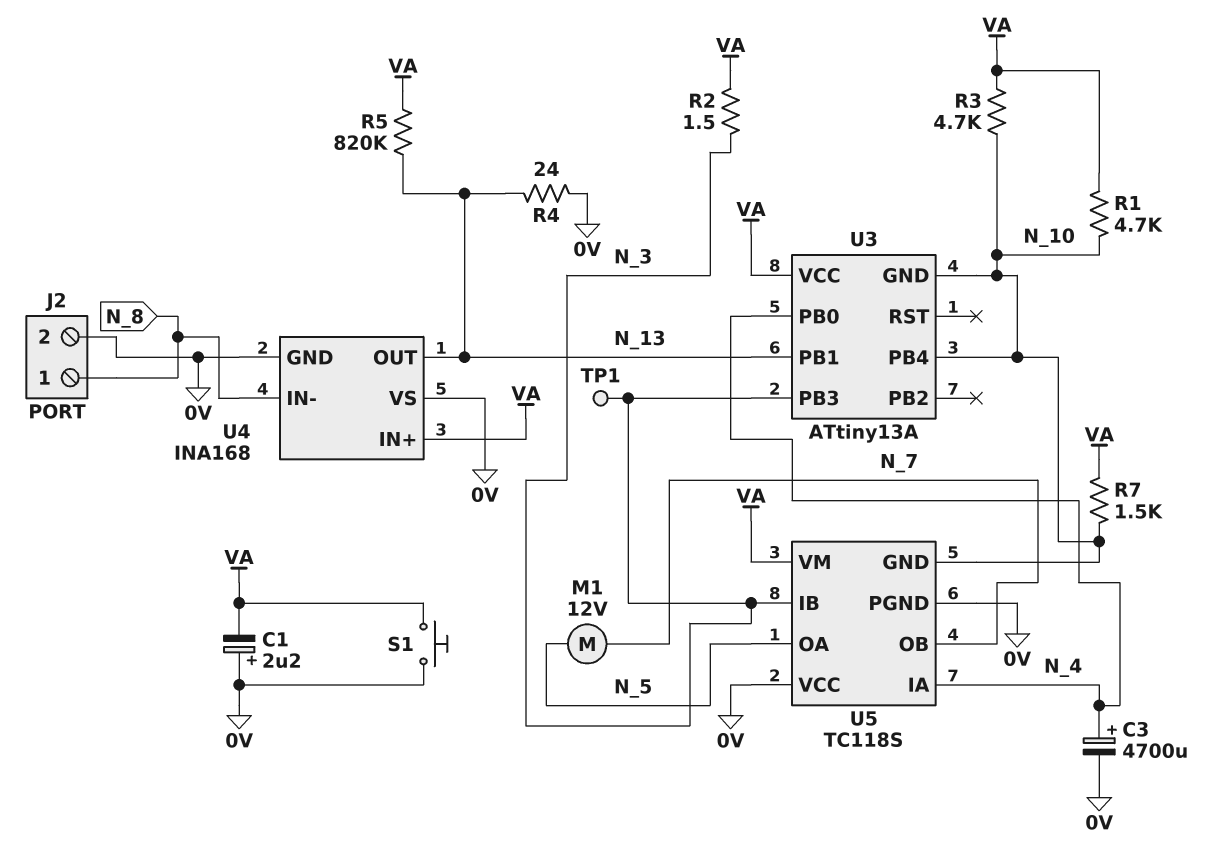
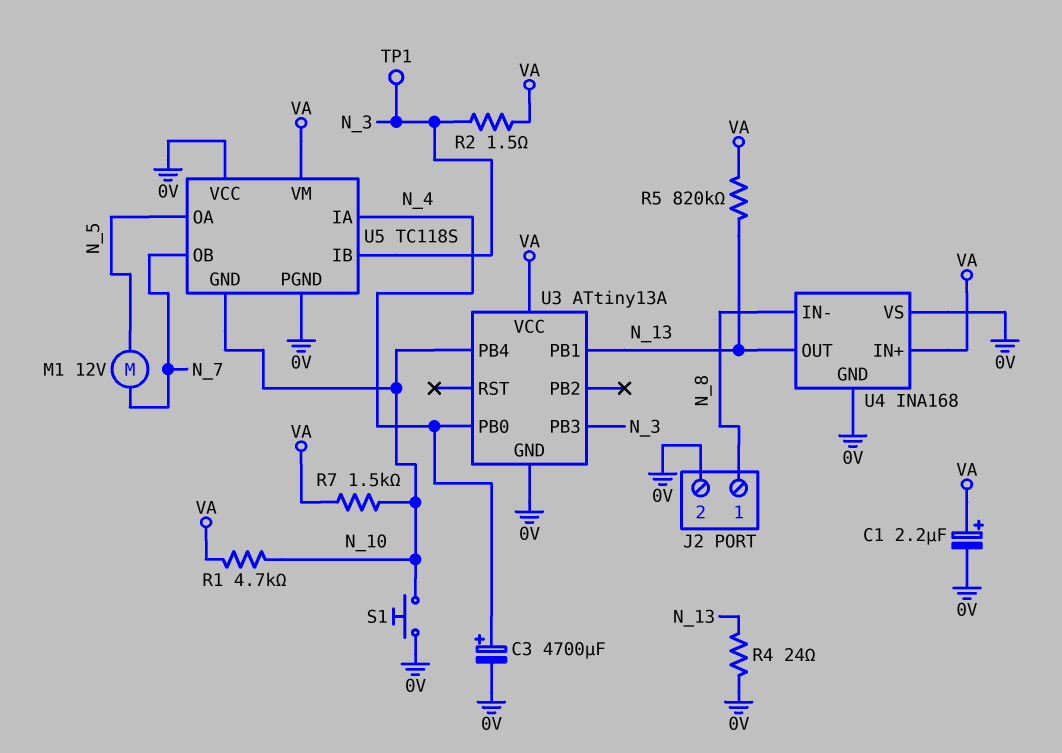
C1: 2.2uF (plus 0V, minus VA) -> 2.2uF (plus VA, minus 0V)
R3: 4.7k (N_10, VA) -> none
S1: button (0V, VA) -> button (0V, N_10)
U3 pin GND: N_10 -> 0V

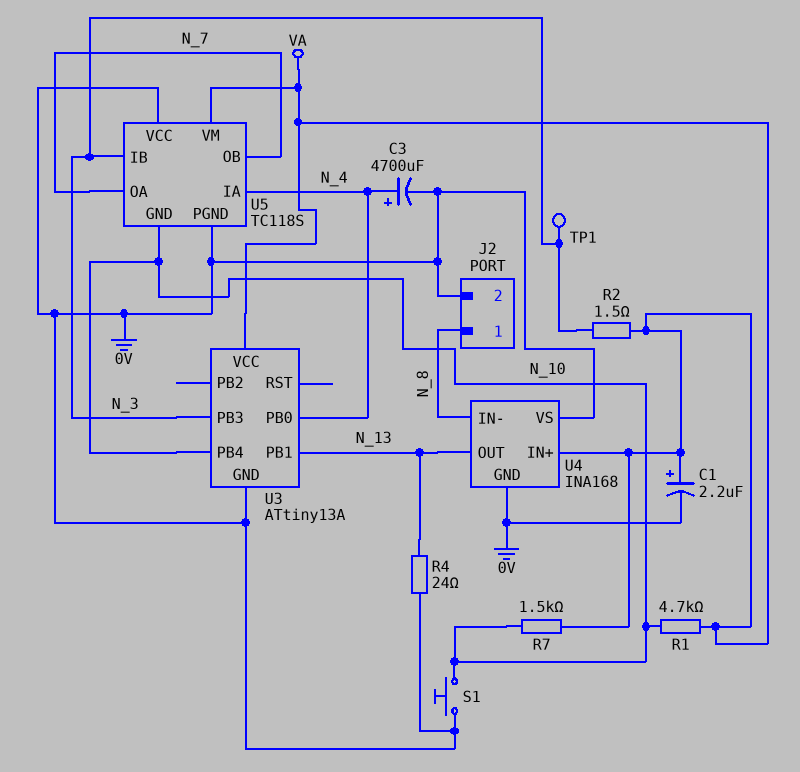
M1: motor 12V (N_5, N_7) -> none
R5: 820k (N_13, VA) -> none
U5 pin OA: N_5 -> N_7

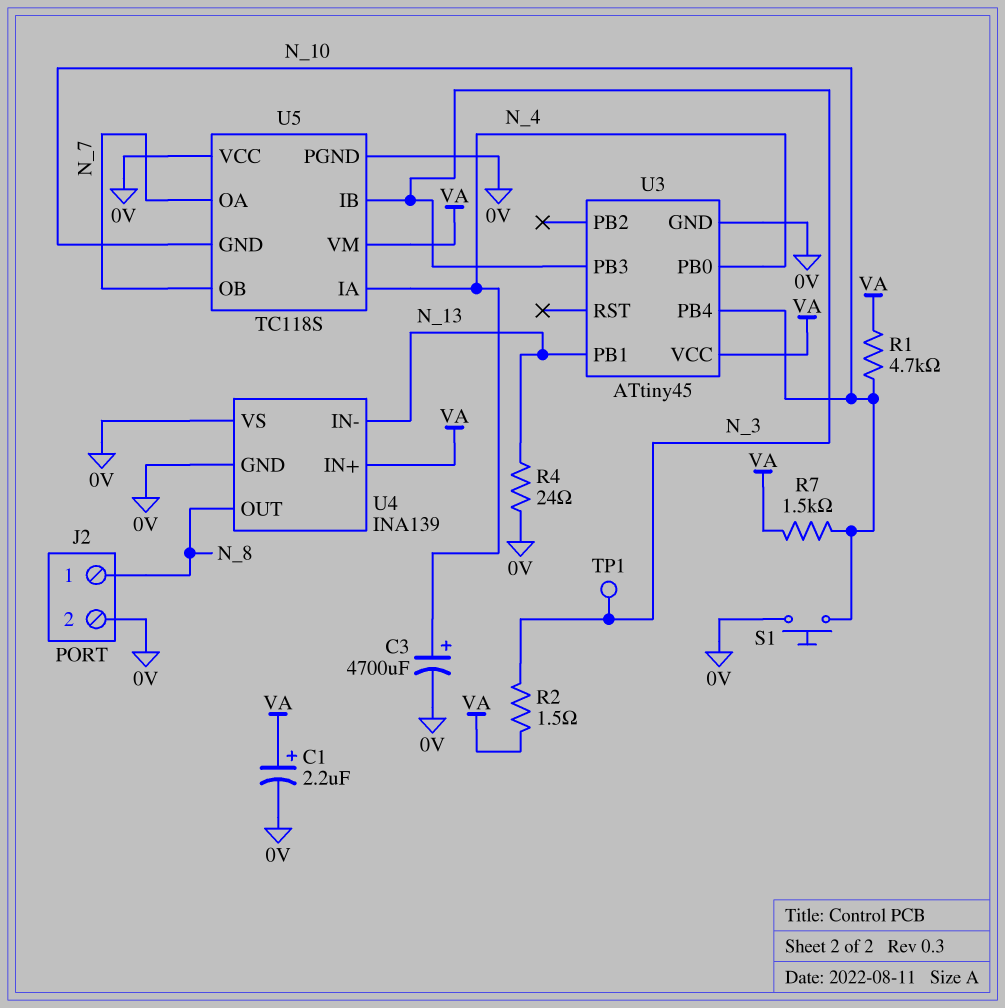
U3: ATtiny13A -> ATtiny45
U4: INA168 -> INA139
U4 pin IN-: N_8 -> N_13
U4 pin OUT: N_13 -> N_8

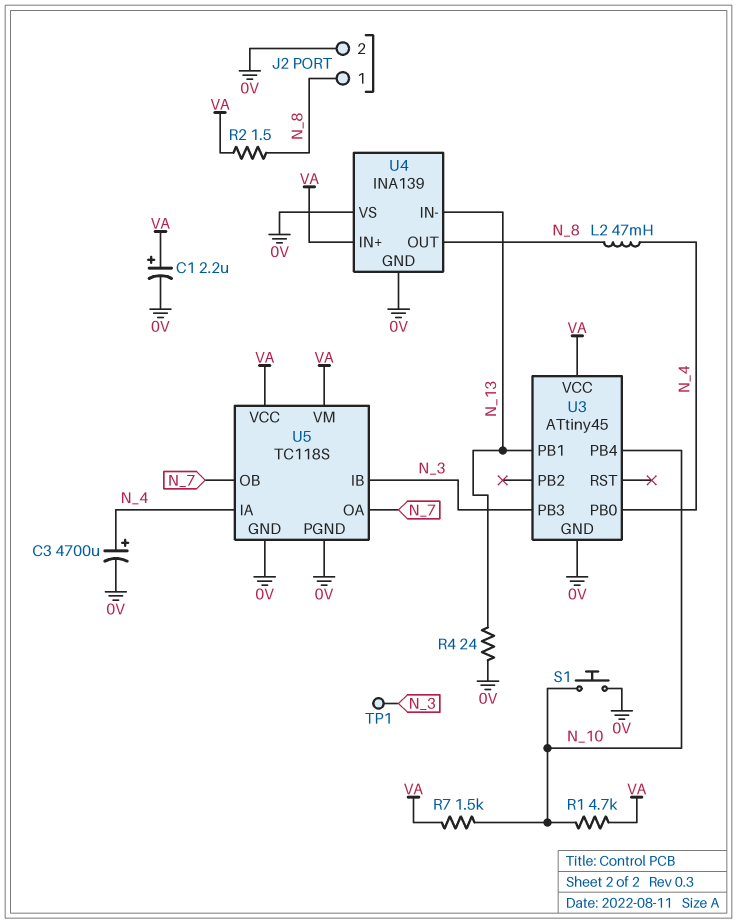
L2: none -> 47mH (N_4, N_8)
R2: 1.5 (N_3, VA) -> 1.5 (N_8, VA)
U5 pin GND: N_10 -> 0V
U5 pin VCC: 0V -> VA

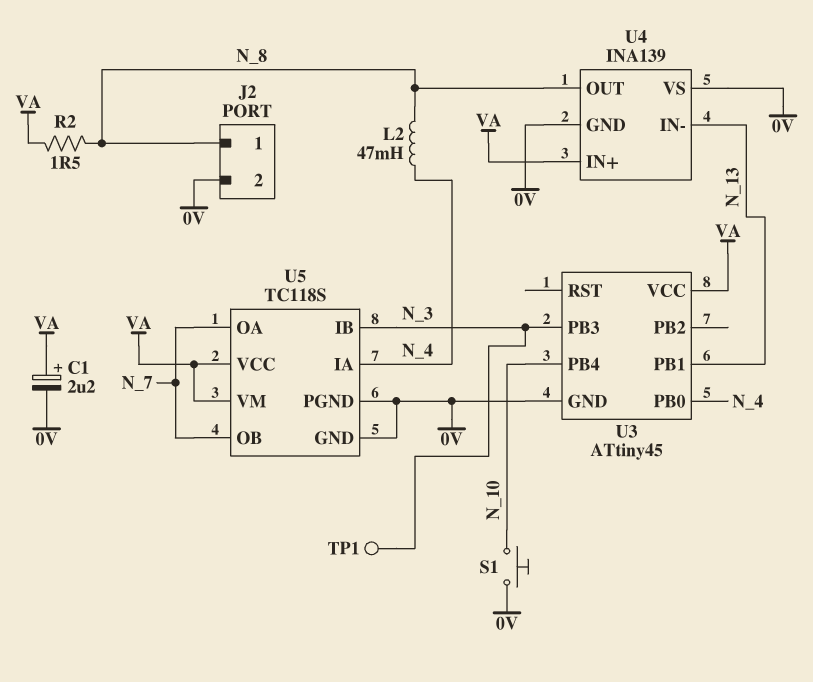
C3: 4700uF (plus N_4, minus 0V) -> none
R1: 4.7k (N_10, VA) -> none
R4: 24 (0V, N_13) -> none
R7: 1.5k (N_10, VA) -> none

